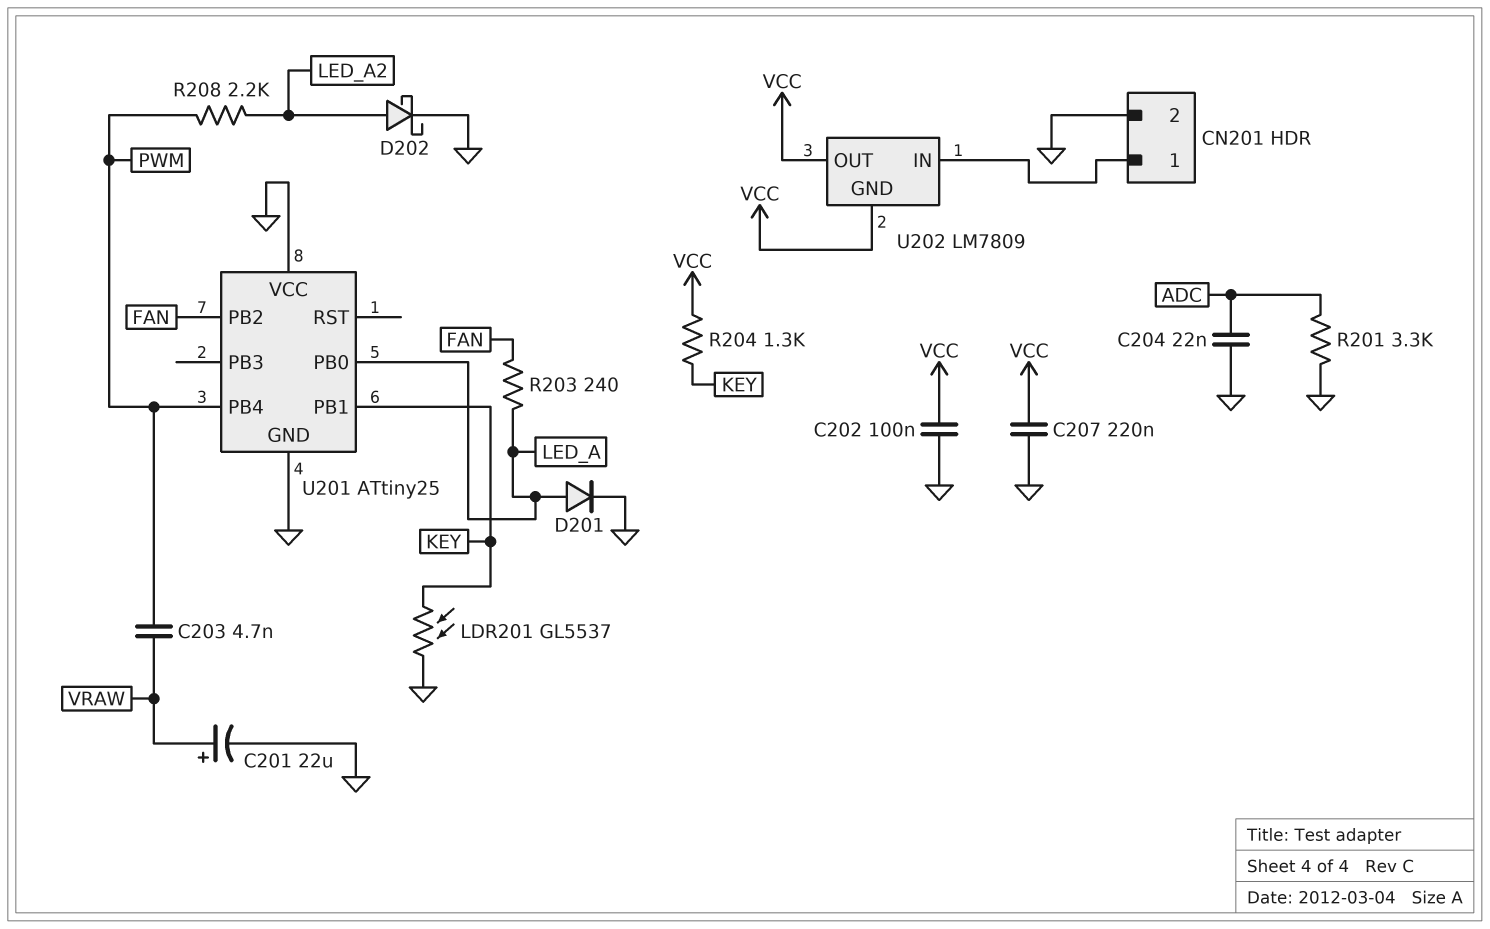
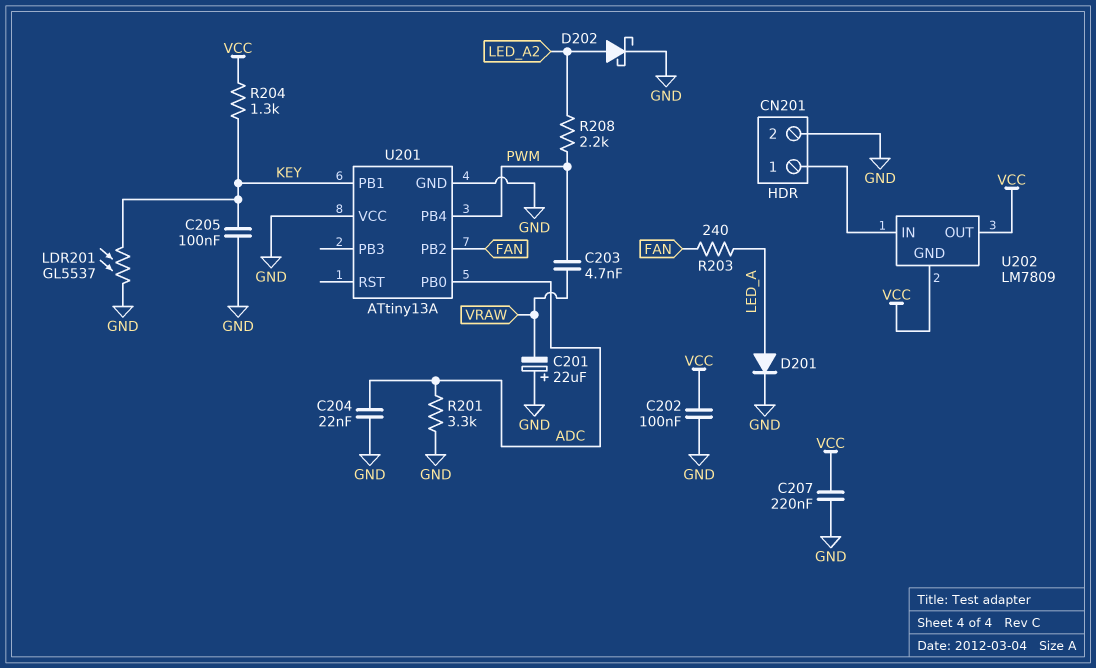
C201: 22uF (plus VRAW, minus GND) -> 22uF (plus GND, minus VRAW)
C205: none -> 100nF (GND, KEY)
U201: ATtiny25 -> ATtiny13A
U201 pin PB0: LED_A -> ADC

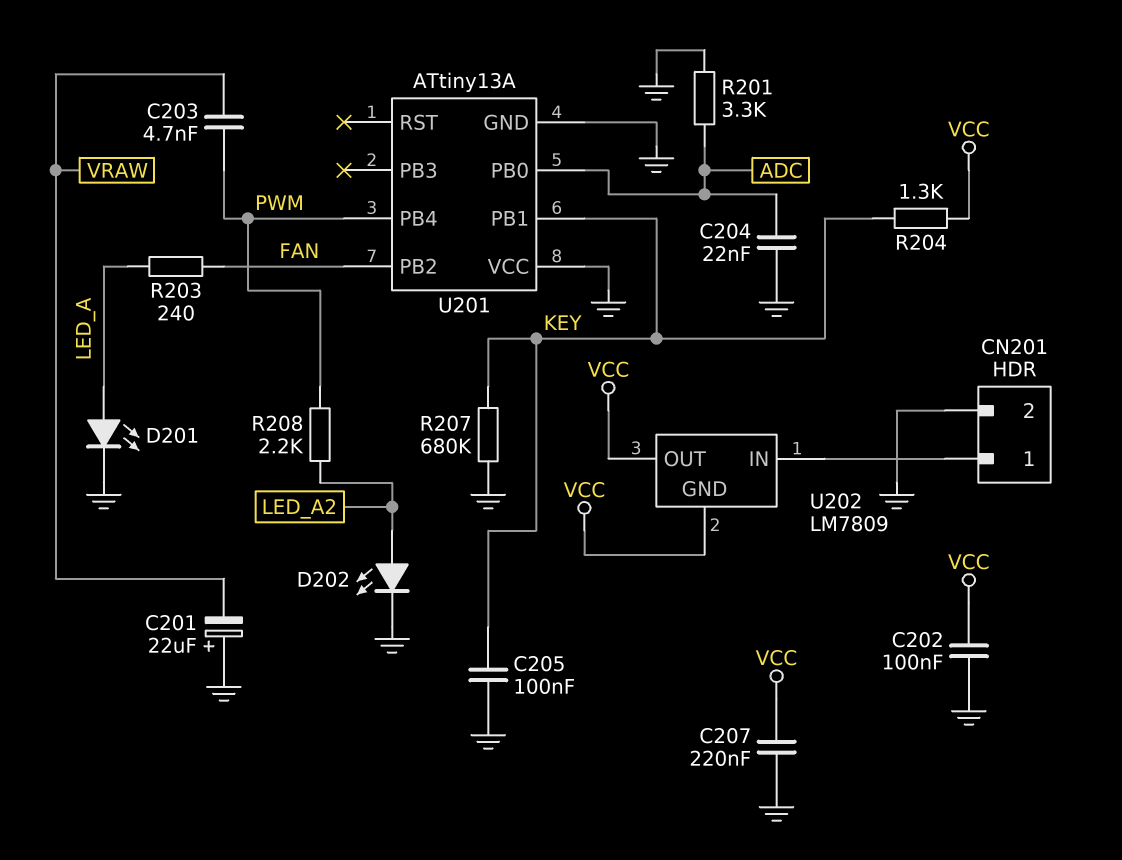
D201: diode (A LED_A, K GND) -> LED (A LED_A, K GND)
D202: schottky (A LED_A2, K GND) -> LED (A LED_A2, K GND)
LDR201: GL5537 (GND, KEY) -> none
R207: none -> 680k (GND, KEY)

